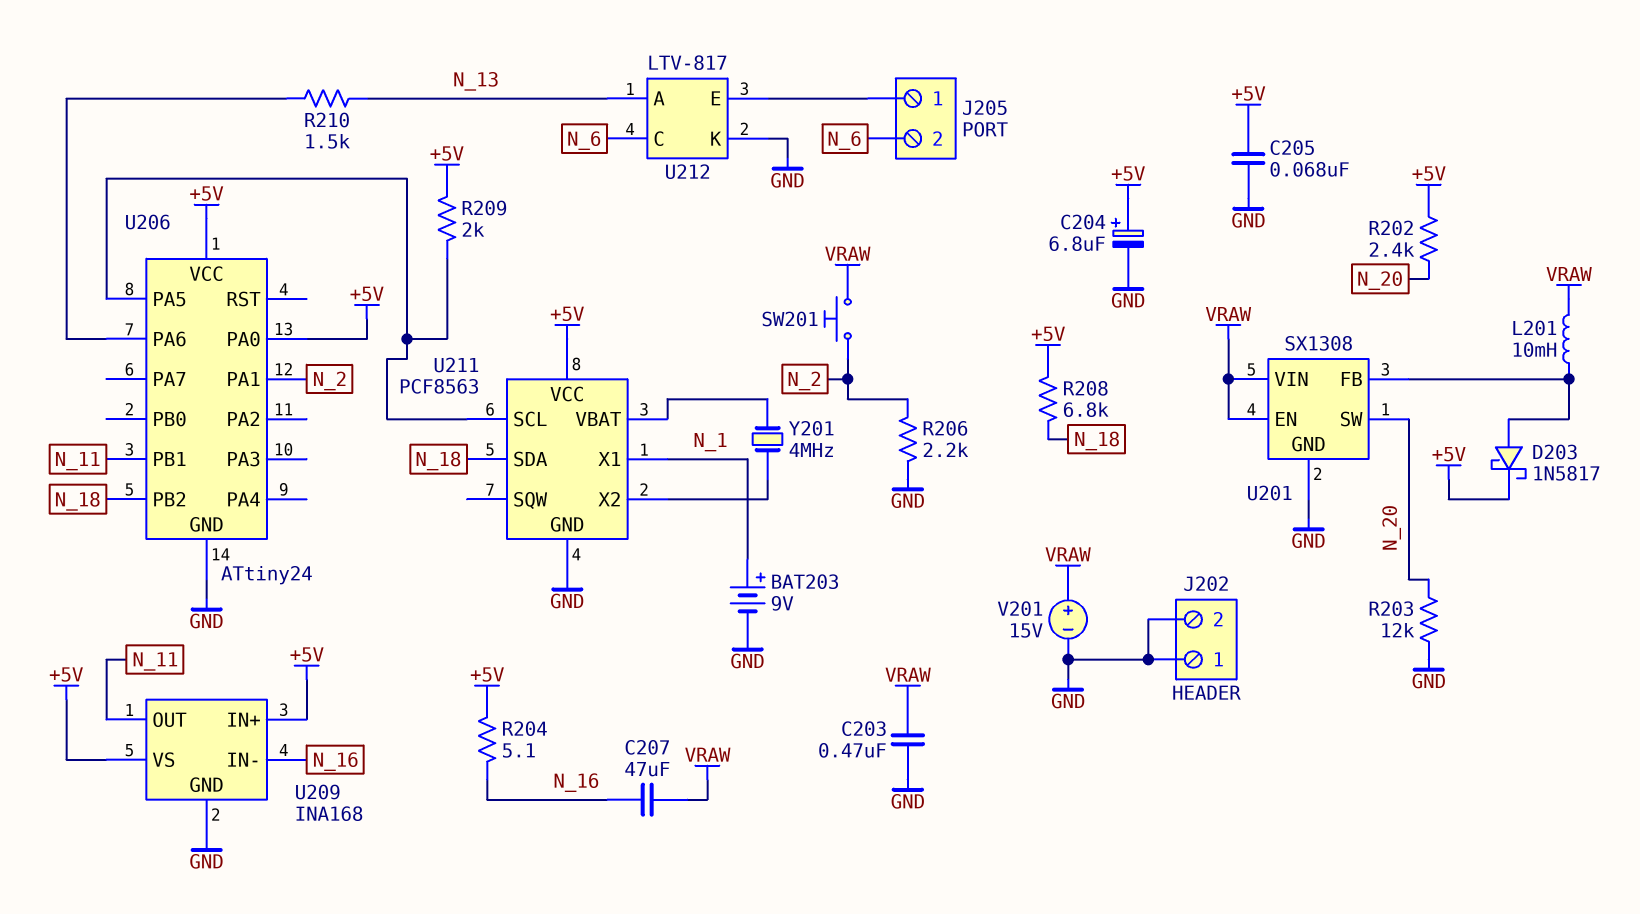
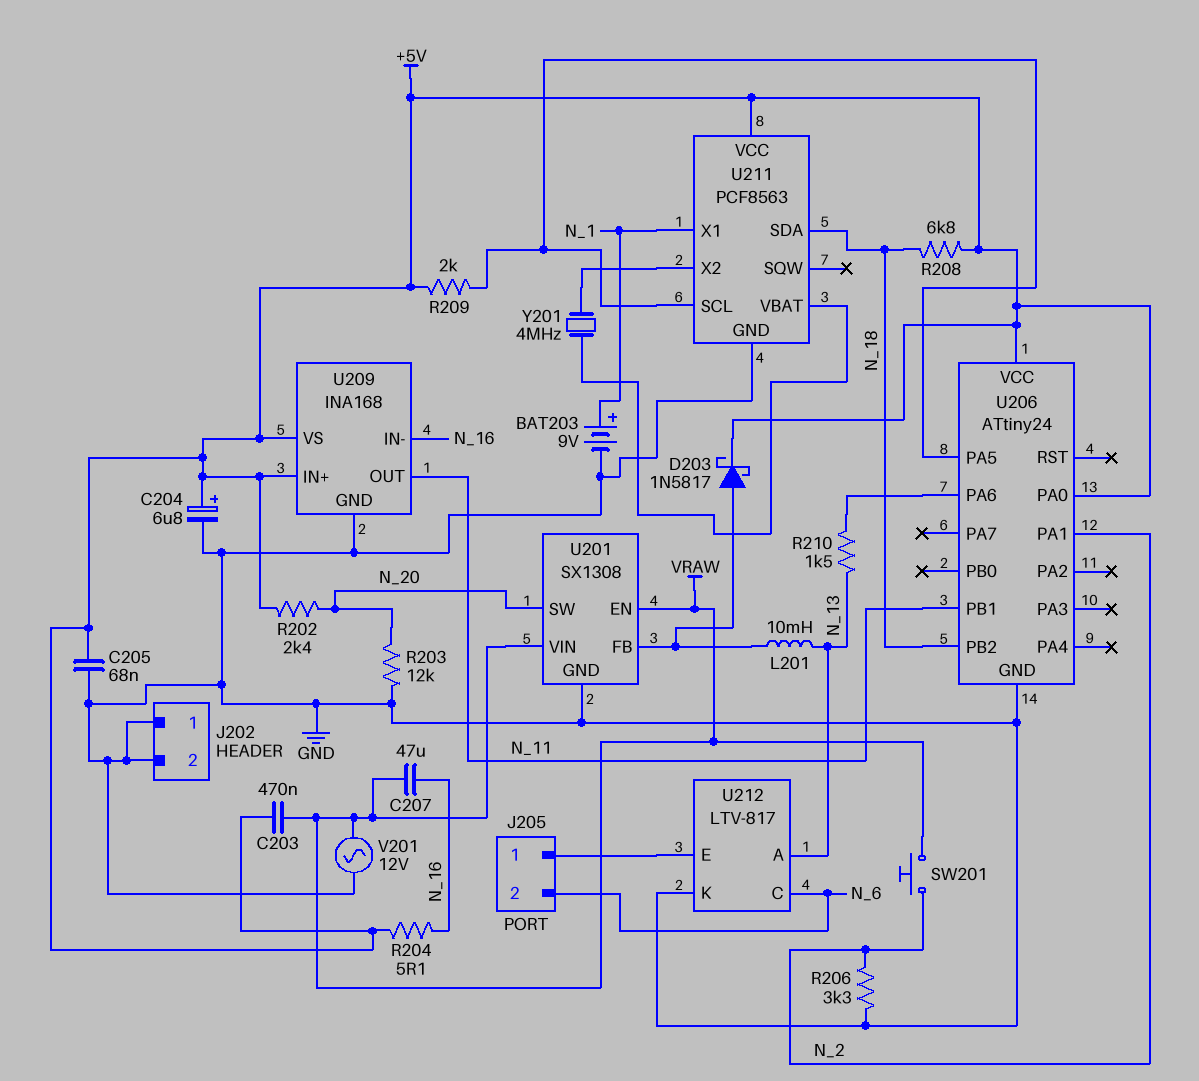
C203: 470nF (GND, VRAW) -> 470nF (+5V, VRAW)
L201: 10mH (U201/FB, VRAW) -> 10mH (N_13, U201/FB)
R206: 2.2k (GND, N_2) -> 3.3k (GND, N_2)
V201: 15V (plus VRAW, minus GND) -> AC 12V (GND, VRAW)

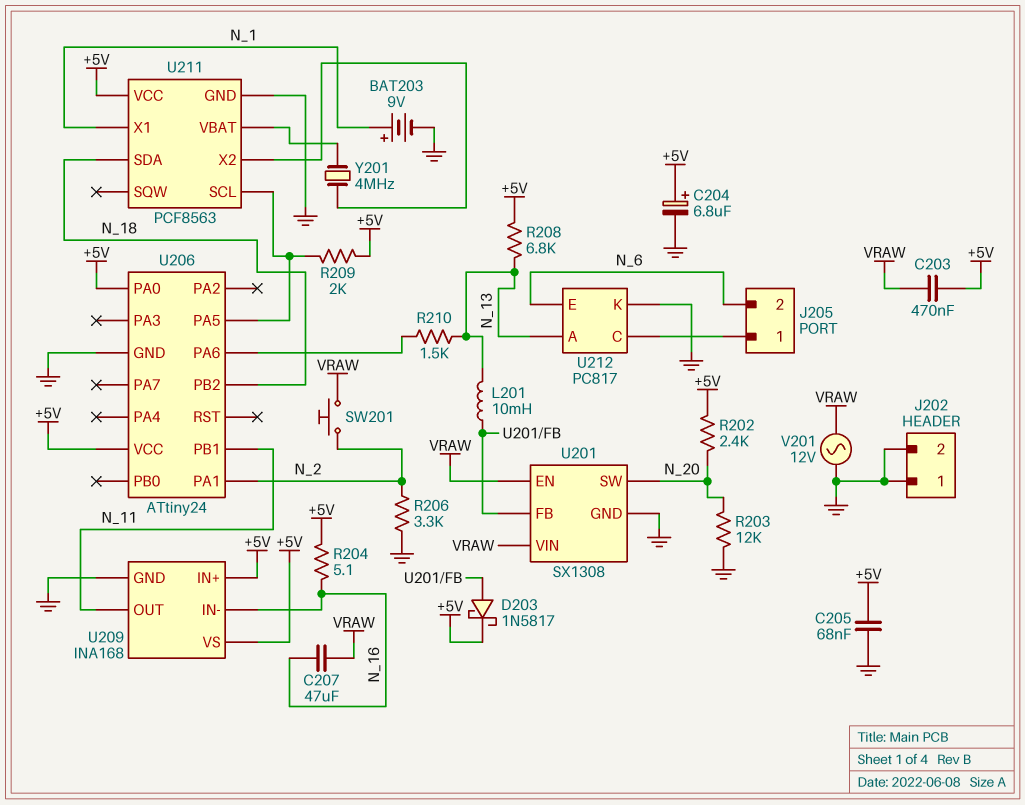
R208: 6.8k (+5V, N_18) -> 6.8k (+5V, N_13)
U212: LTV-817 -> PC817
U212 pin C: N_6 -> J205/1
U212 pin E: J205/1 -> N_6

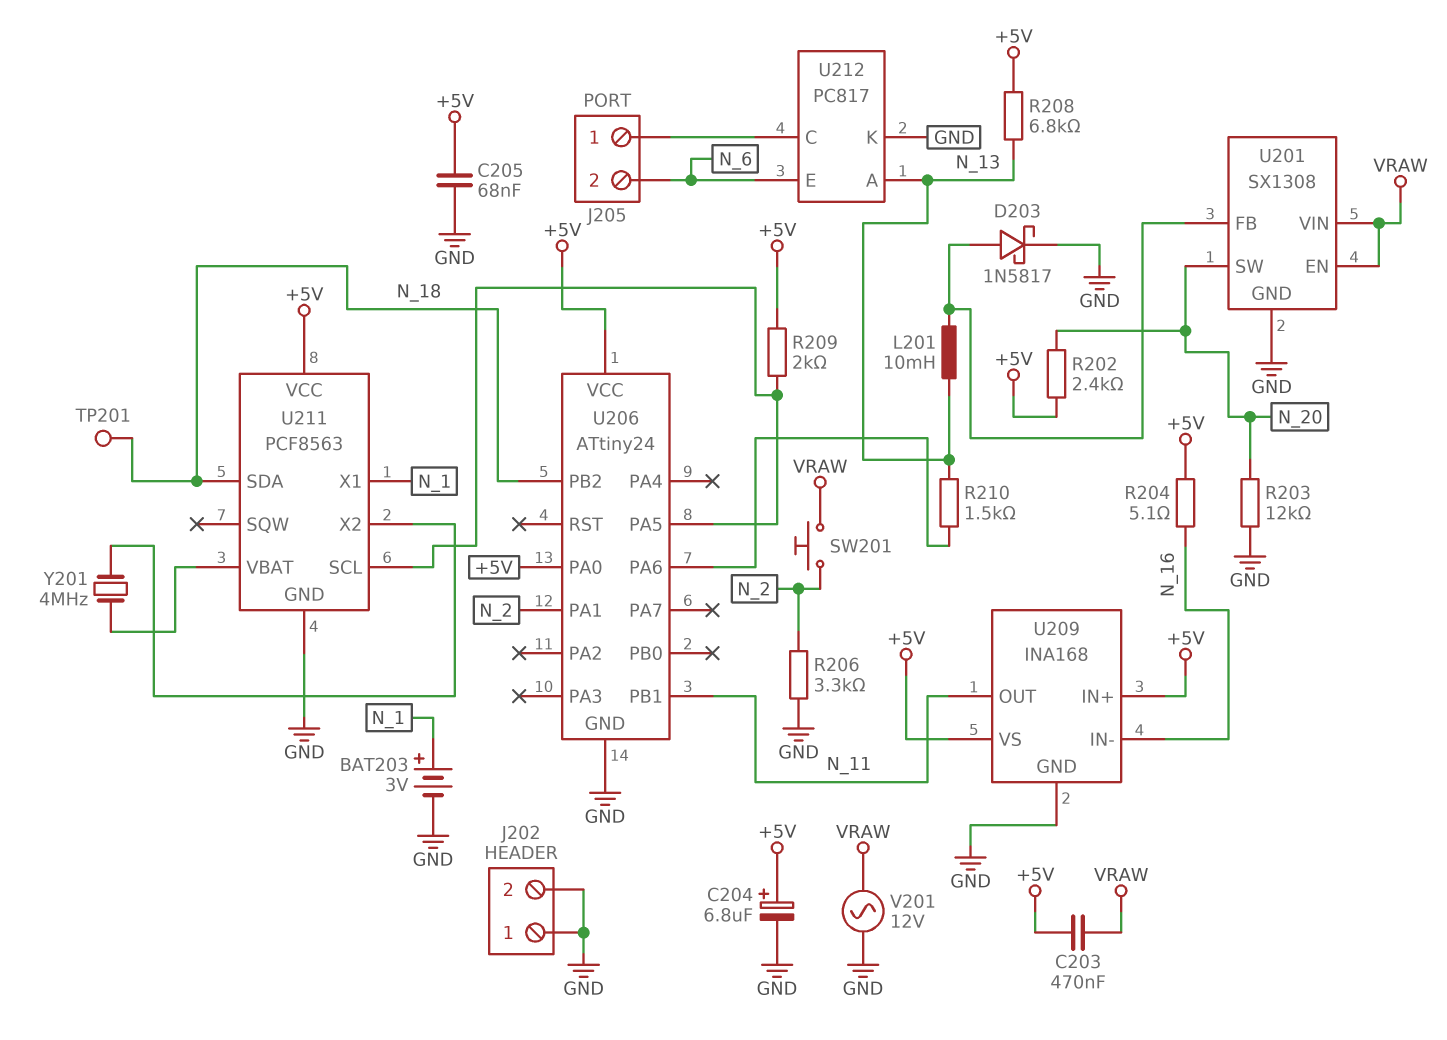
BAT203: 9V (plus N_1, minus GND) -> 3V (plus N_1, minus GND)
C207: 47uF (N_16, VRAW) -> none
D203: schottky 1N5817 (A U201/FB, K +5V) -> schottky 1N5817 (A U201/FB, K GND)
TP201: none -> test point (N_18)

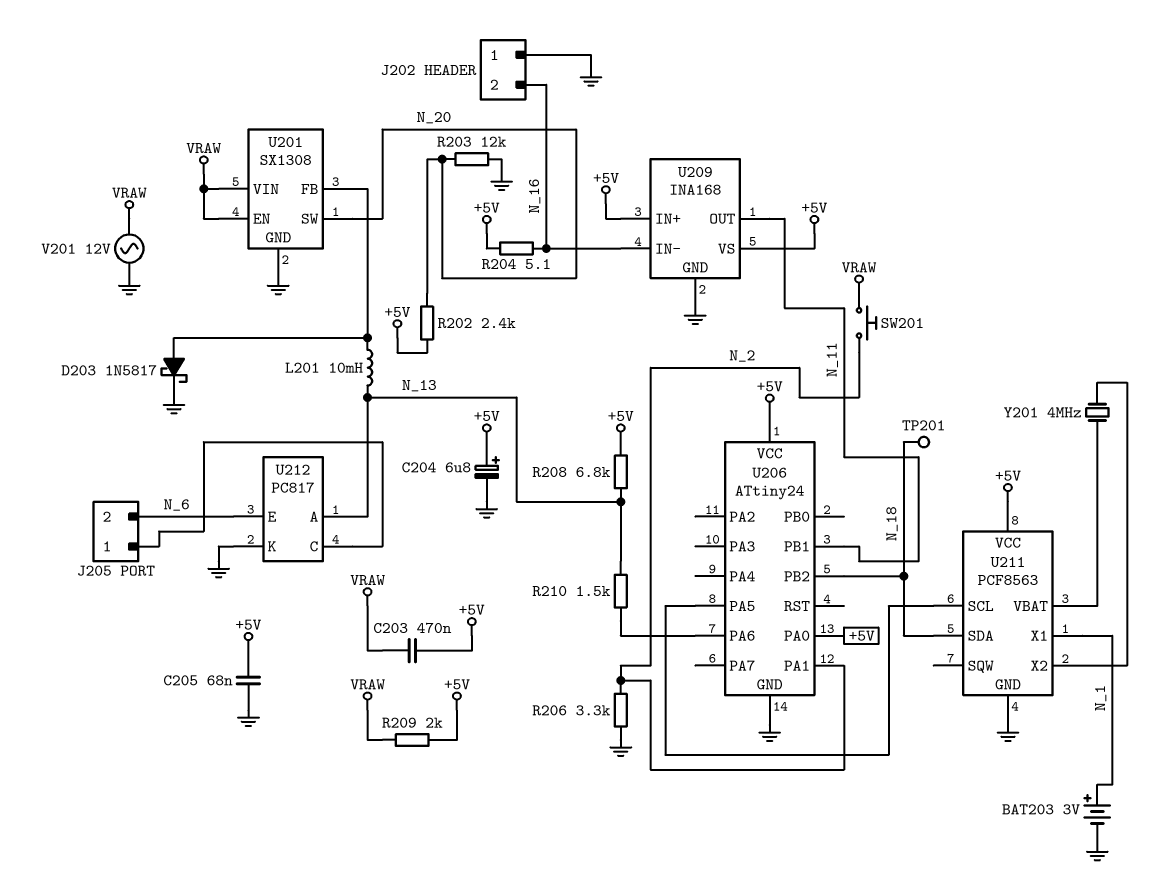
J202 pin 2: GND -> N_16
R209: 2k (+5V, U206/PA5) -> 2k (+5V, VRAW)

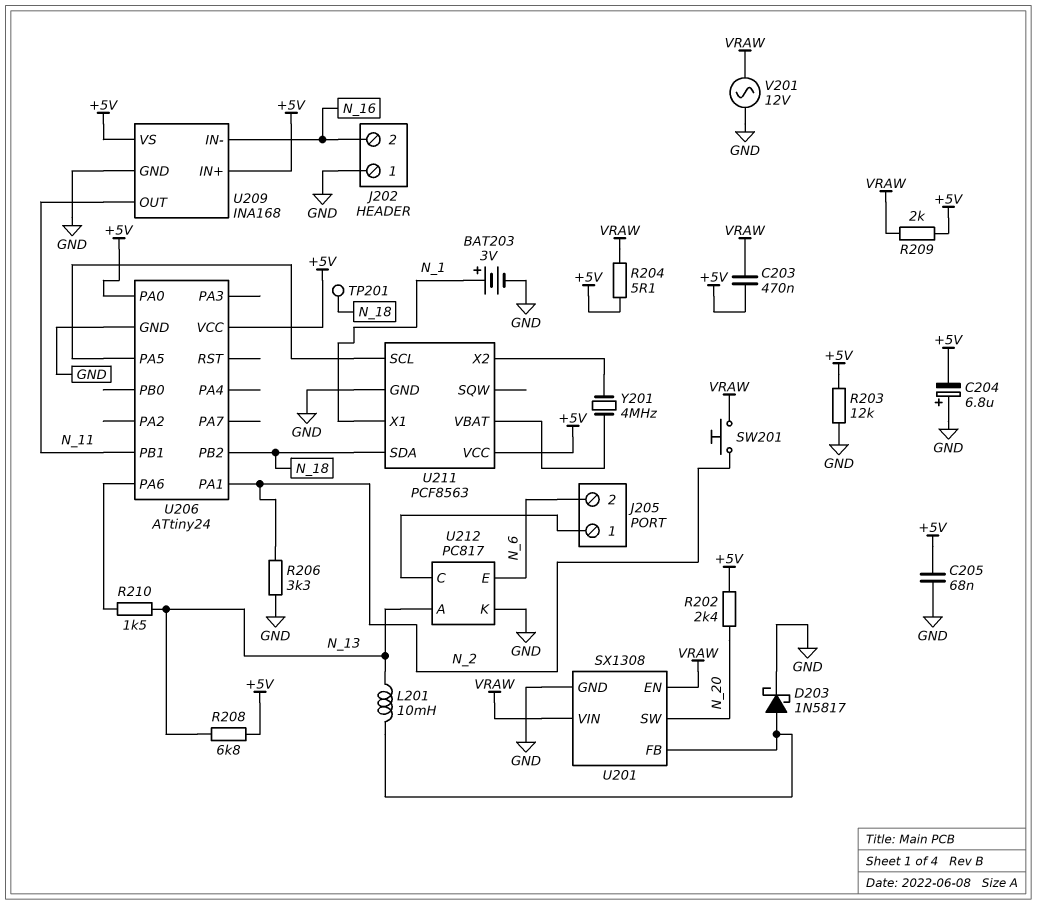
C204: 6.8uF (plus +5V, minus GND) -> 6.8uF (plus GND, minus +5V)
R203: 12k (GND, N_20) -> 12k (+5V, GND)
R204: 5.1 (+5V, N_16) -> 5.1 (+5V, VRAW)

